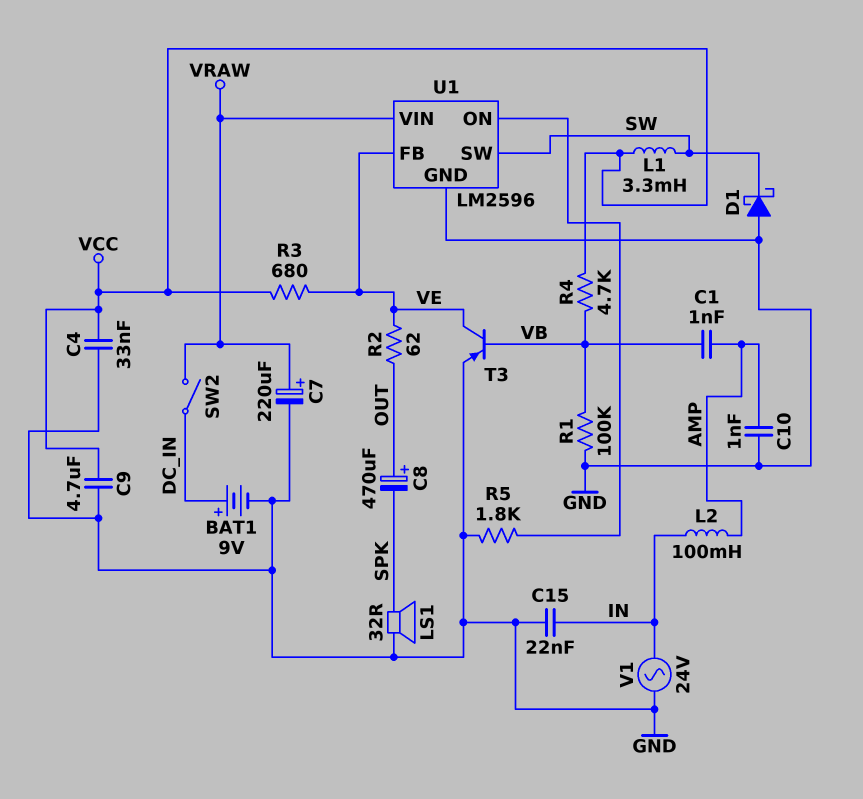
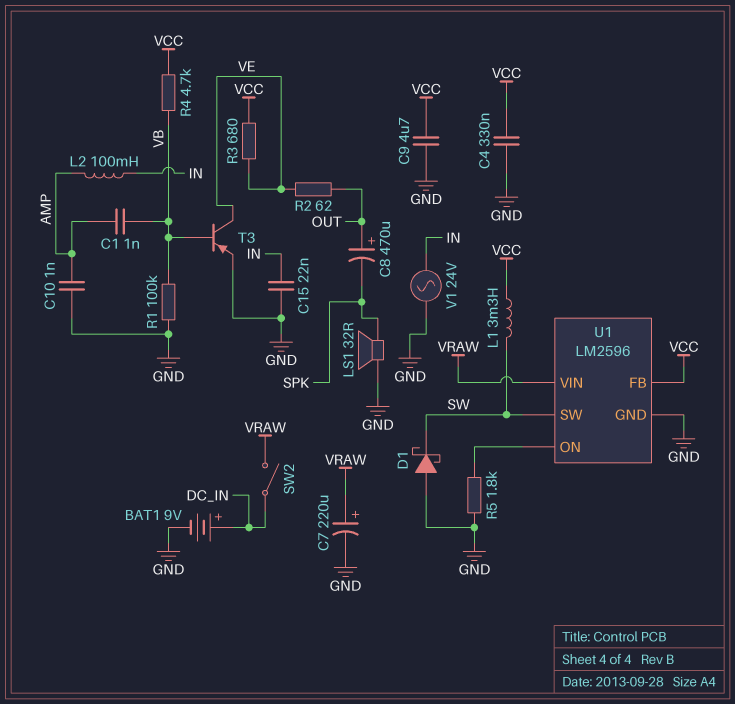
C4: 33nF (GND, VCC) -> 330nF (GND, VCC)
U1 pin FB: VE -> VCC

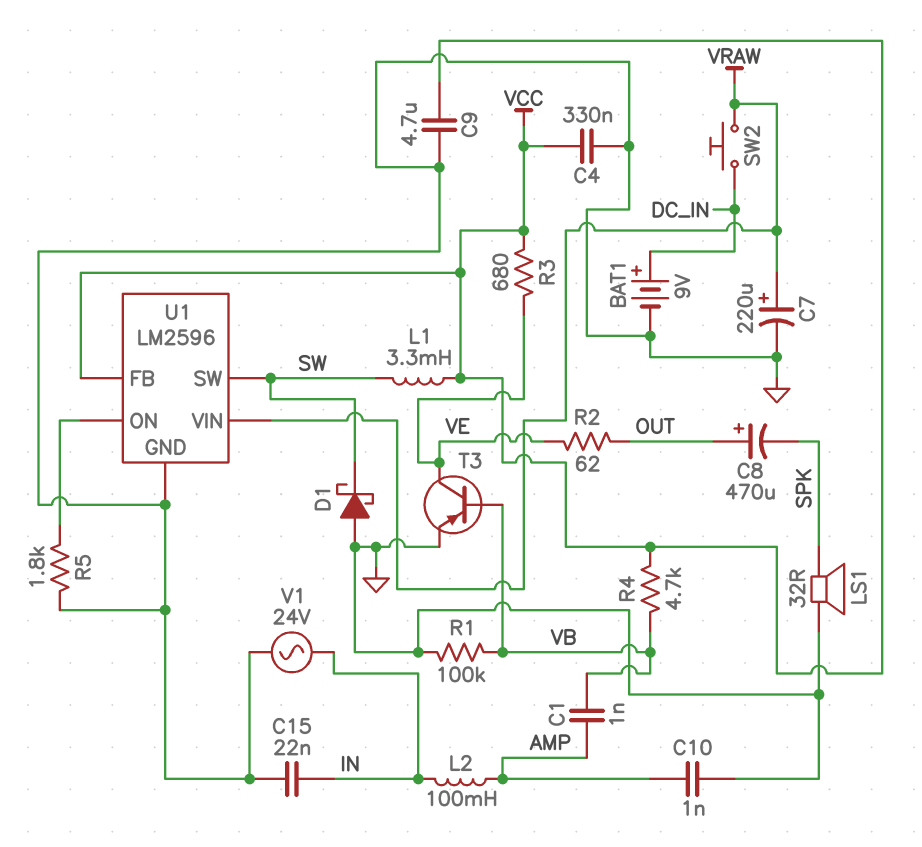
SW2: switch (DC_IN, VRAW) -> button (DC_IN, VRAW)

